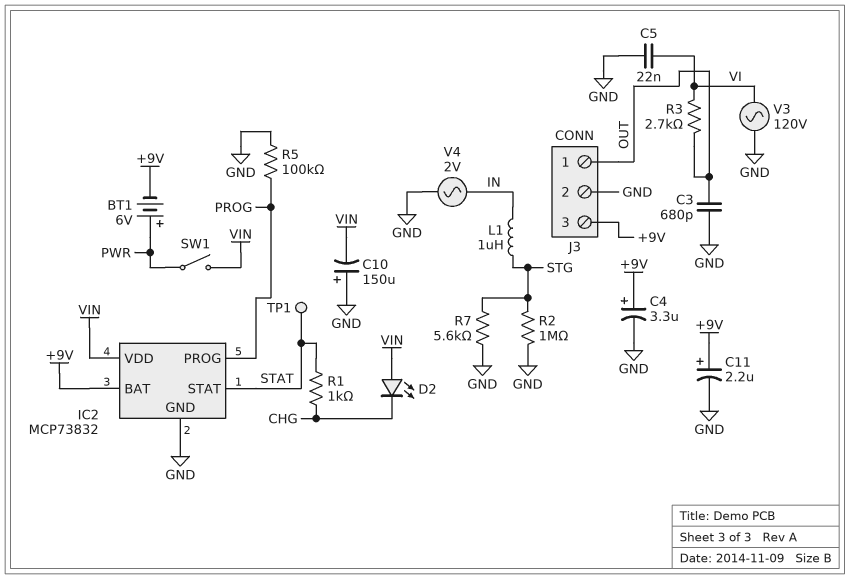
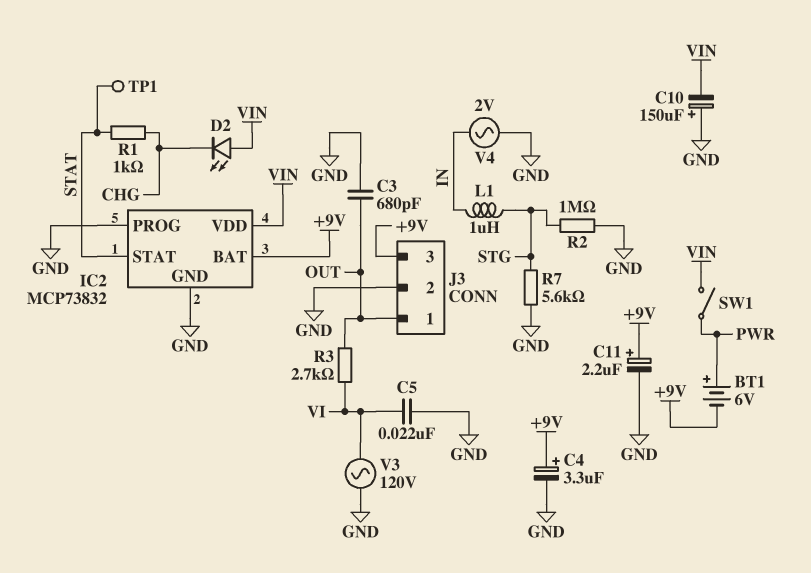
IC2 pin PROG: PROG -> GND
R5: 100k (GND, PROG) -> none

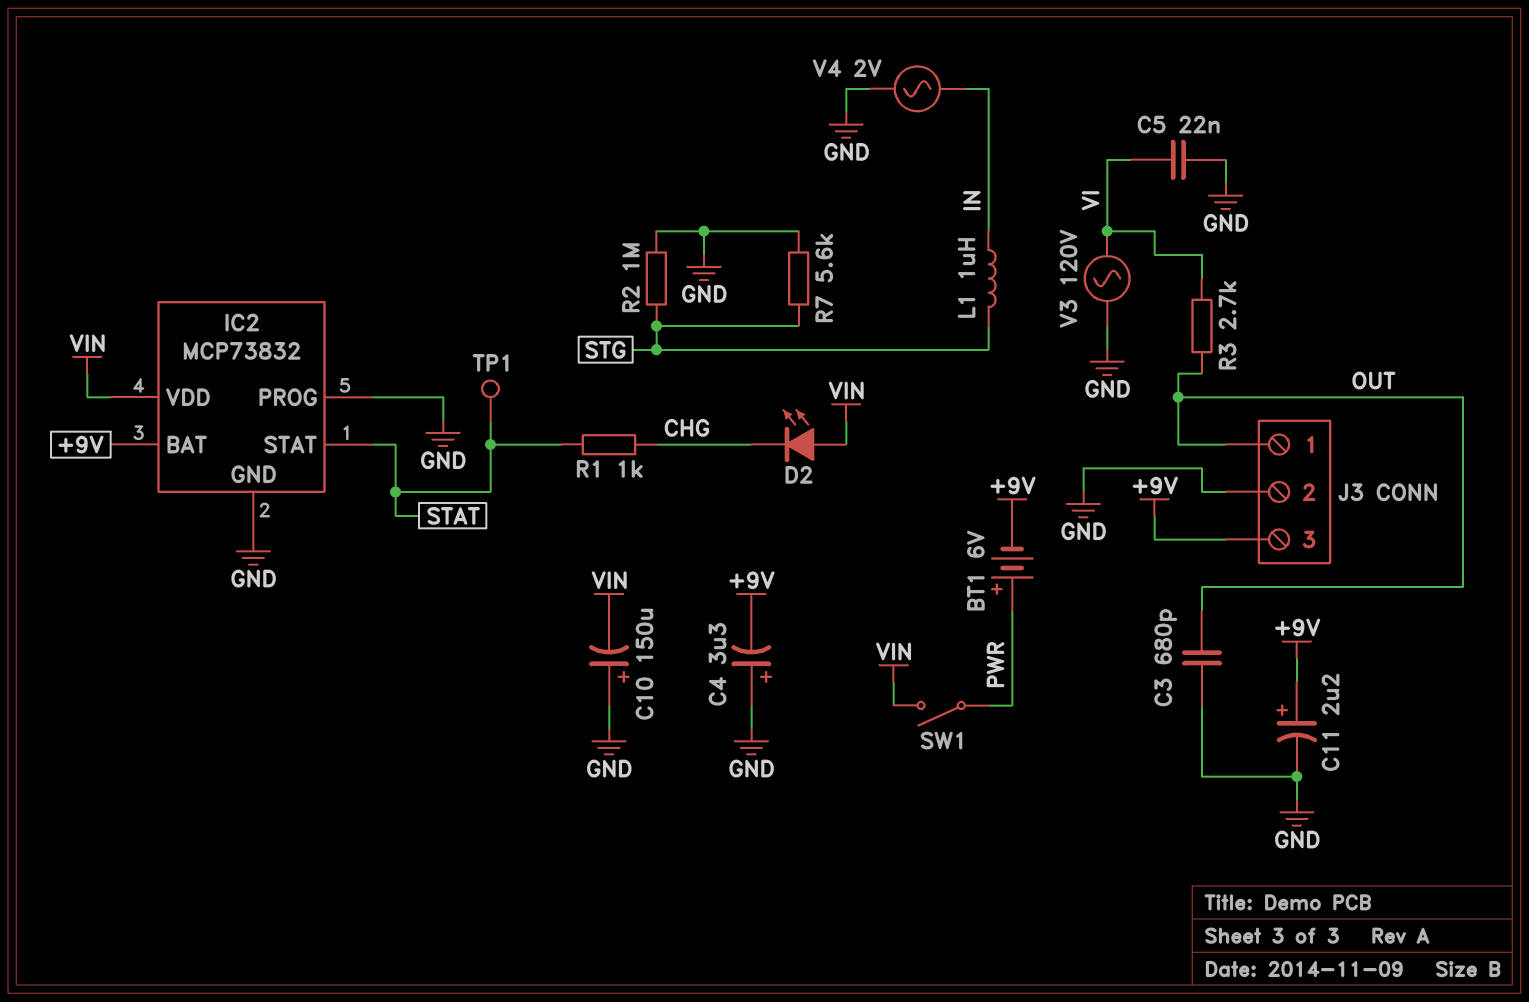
C4: 3.3uF (plus +9V, minus GND) -> 3.3uF (plus GND, minus +9V)

